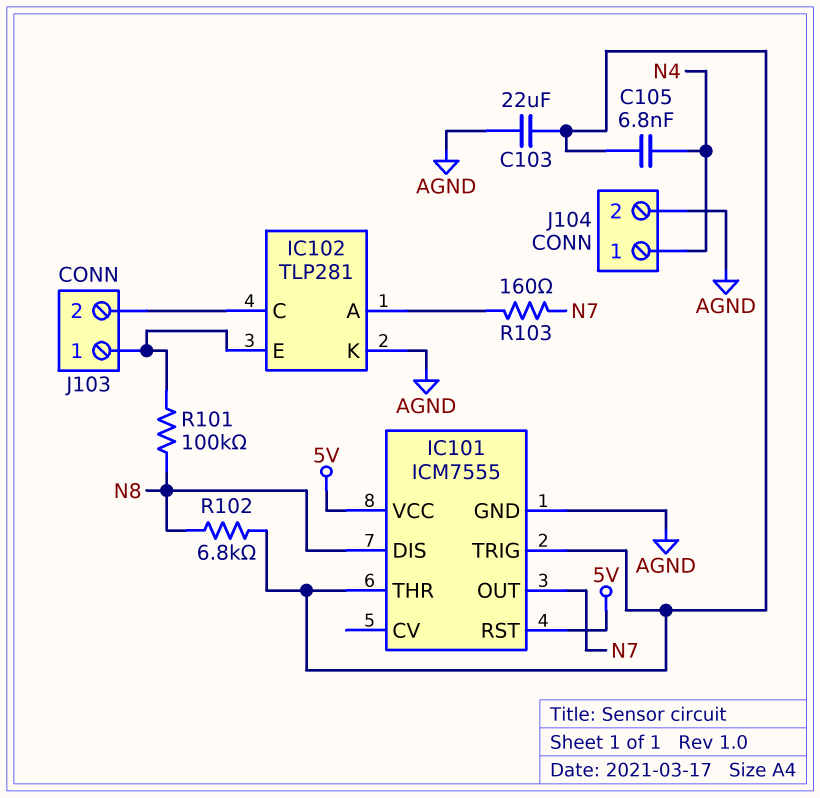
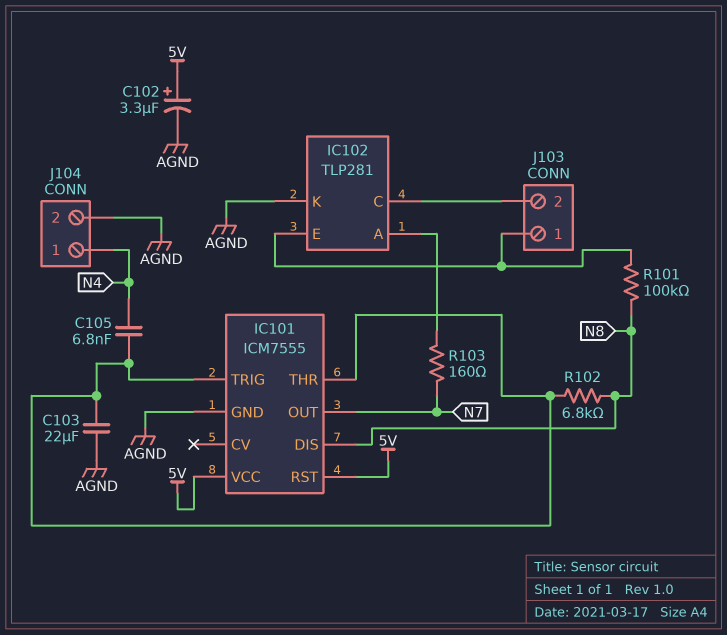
C102: none -> 3.3uF (plus 5V, minus AGND)

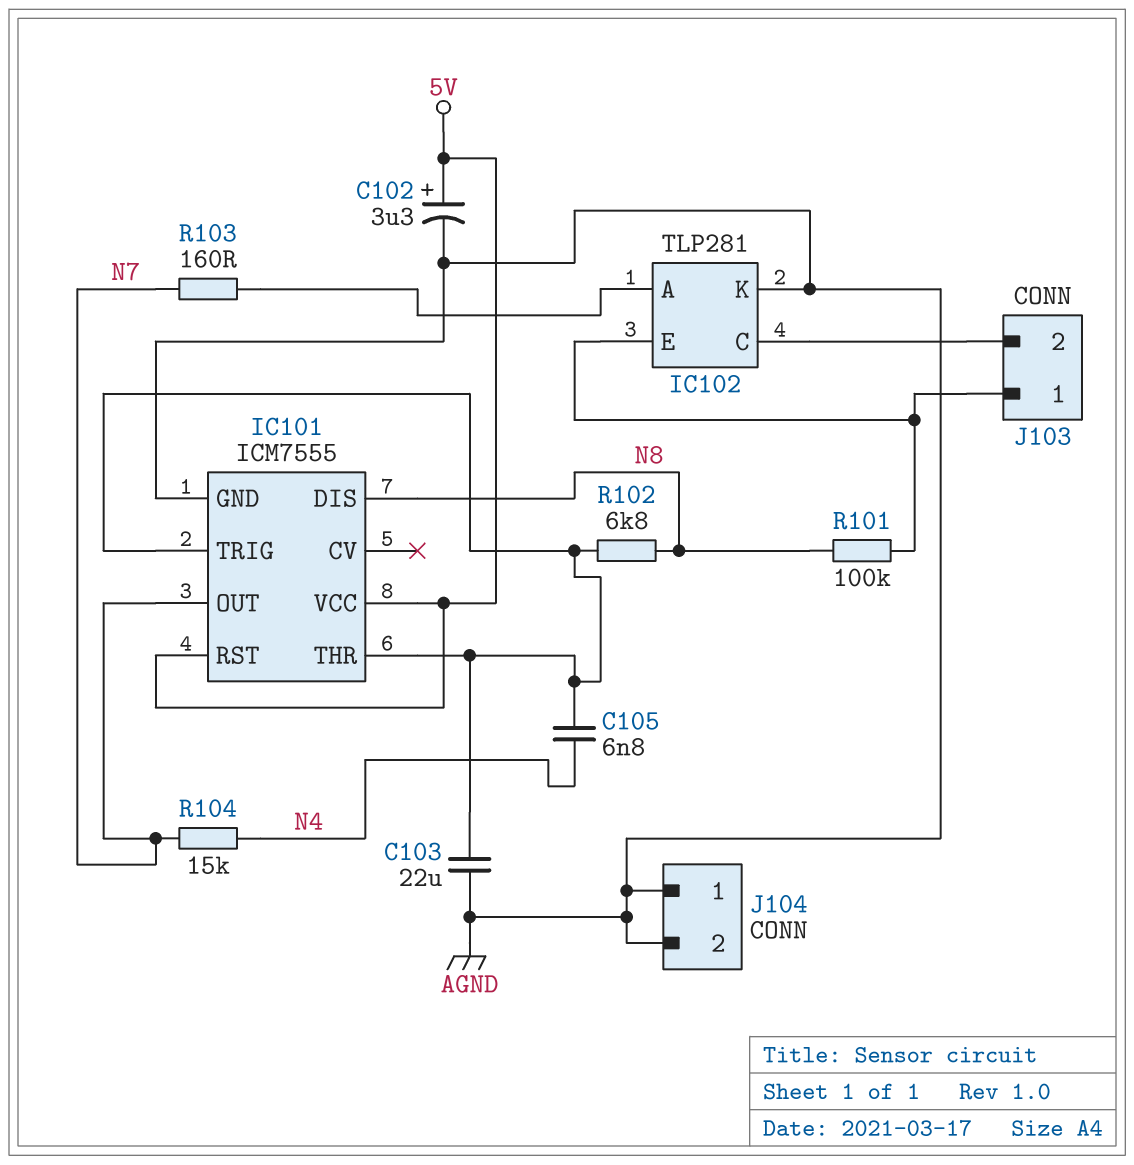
J104 pin 1: N4 -> AGND
R104: none -> 15k (N4, N7)

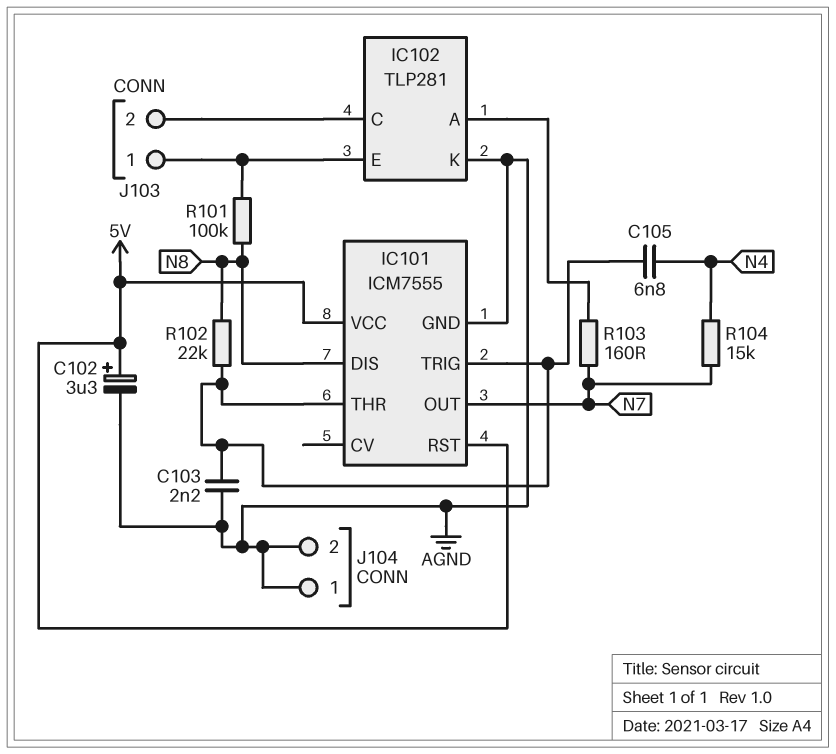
C103: 22uF (AGND, IC101/THR) -> 2.2nF (AGND, IC101/THR)
R102: 6.8k (IC101/THR, N8) -> 22k (IC101/THR, N8)

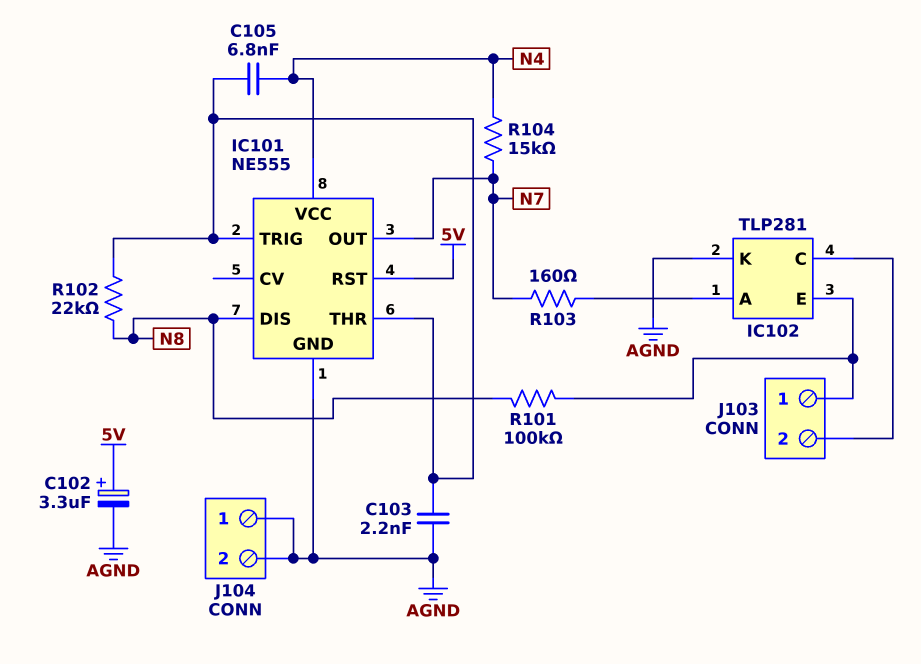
IC101: ICM7555 -> NE555
IC101 pin VCC: 5V -> N4

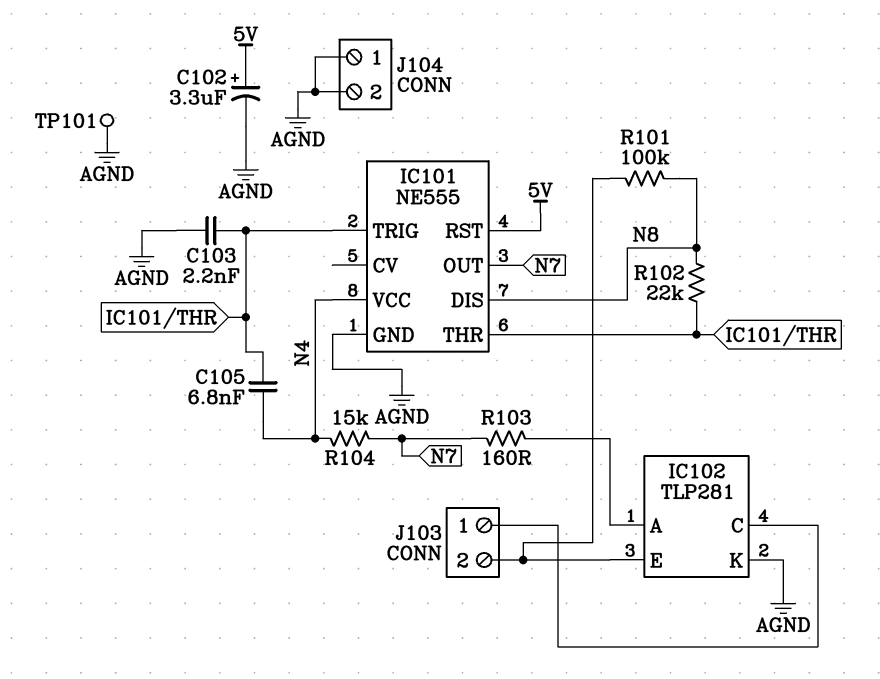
J103 pin 1: IC102/E -> IC102/C
J103 pin 2: IC102/C -> IC102/E
TP101: none -> test point (AGND)

